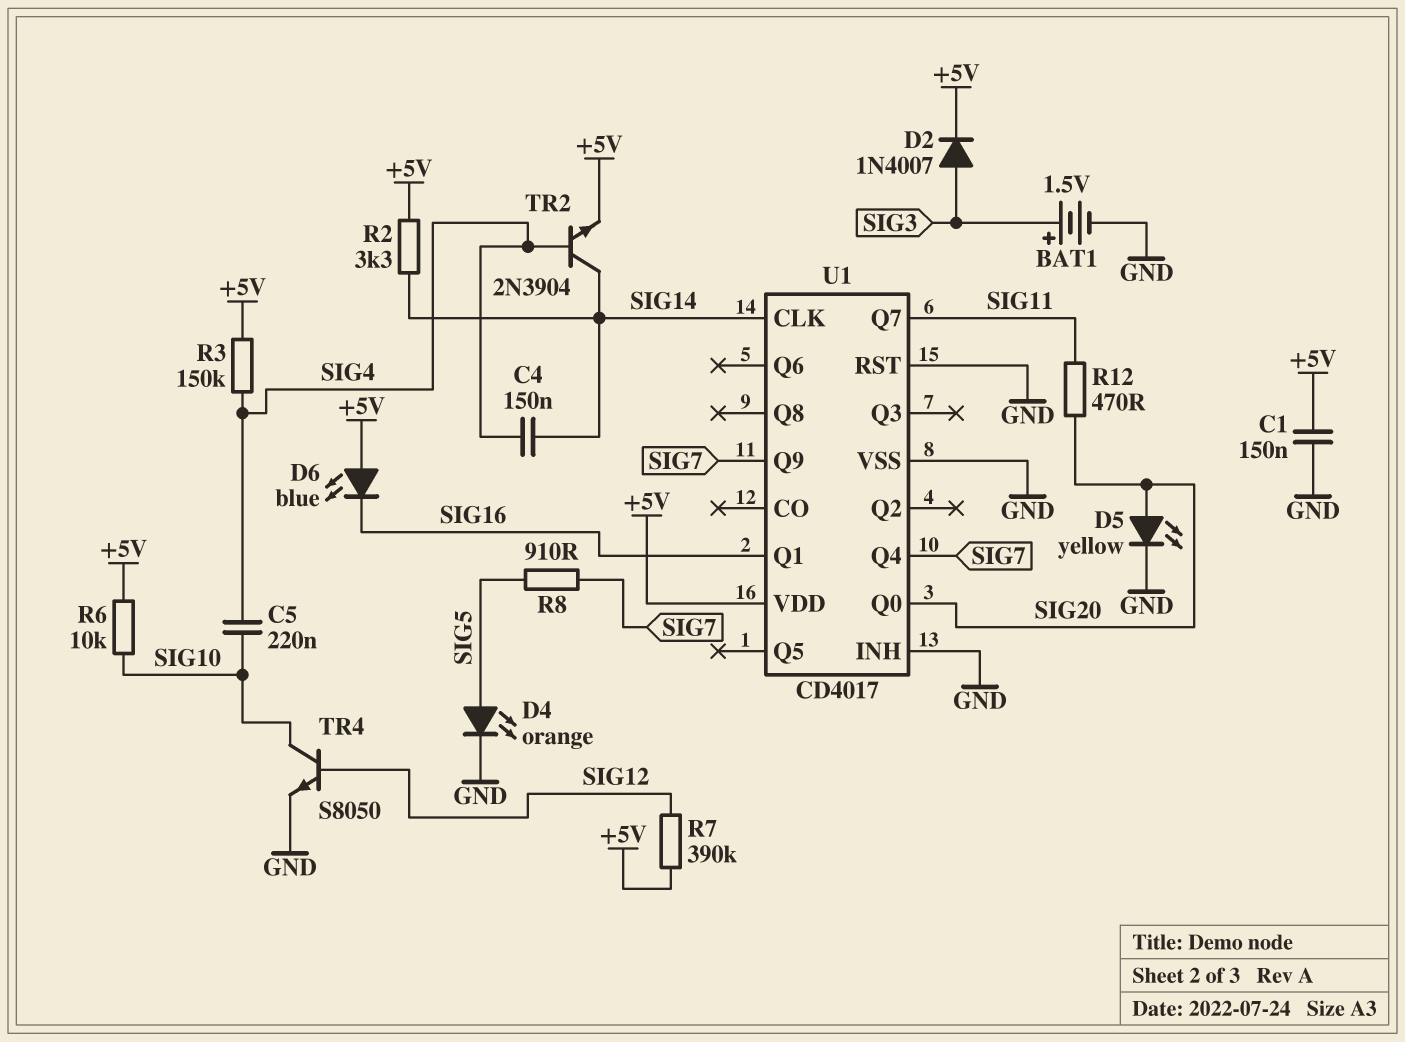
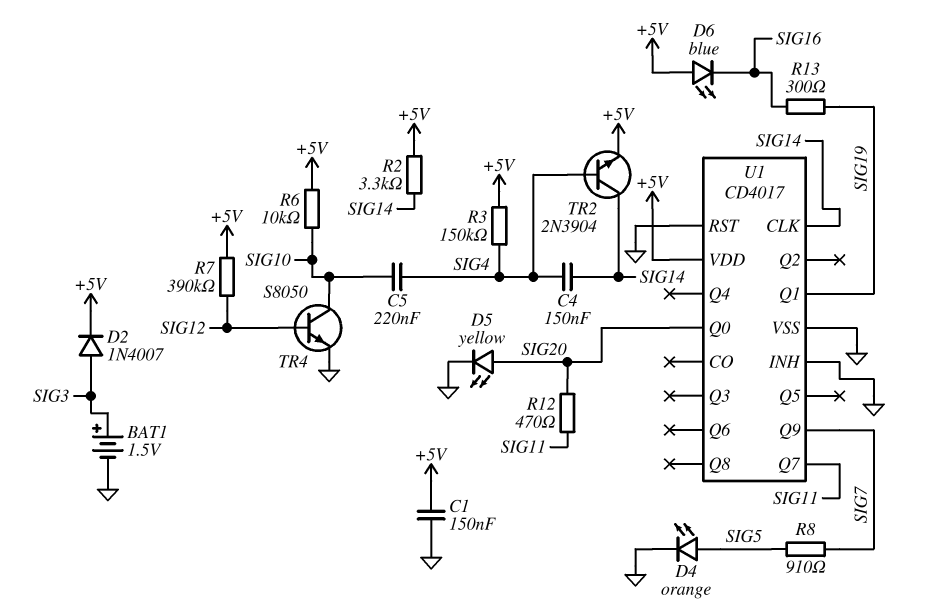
R13: none -> 300 (SIG16, SIG19)
U1 pin Q1: SIG16 -> SIG19
U1 pin Q4: SIG7 -> none

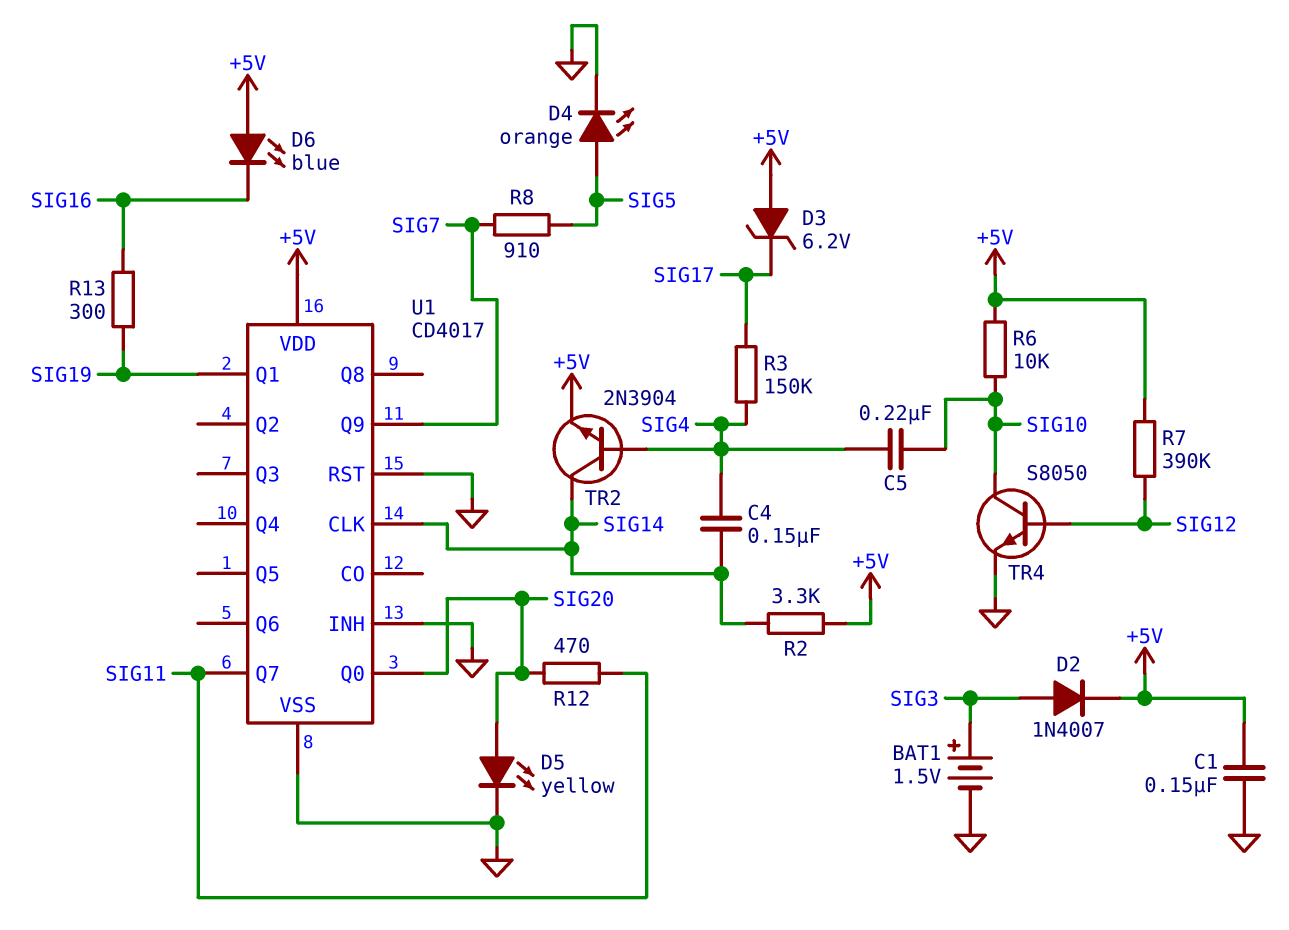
D3: none -> zener 6.2V (A +5V, K SIG17)
R3: 150k (+5V, SIG4) -> 150k (SIG4, SIG17)

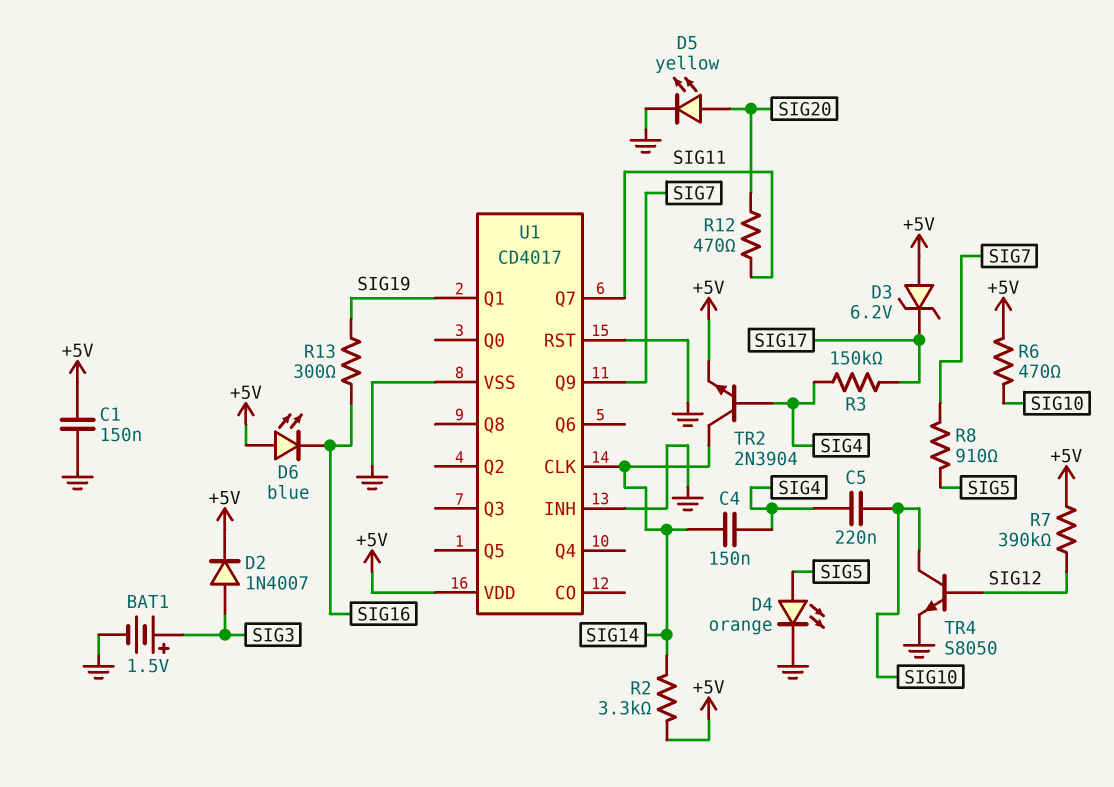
R6: 10k (+5V, SIG10) -> 470 (+5V, SIG10)
U1 pin Q0: SIG20 -> none

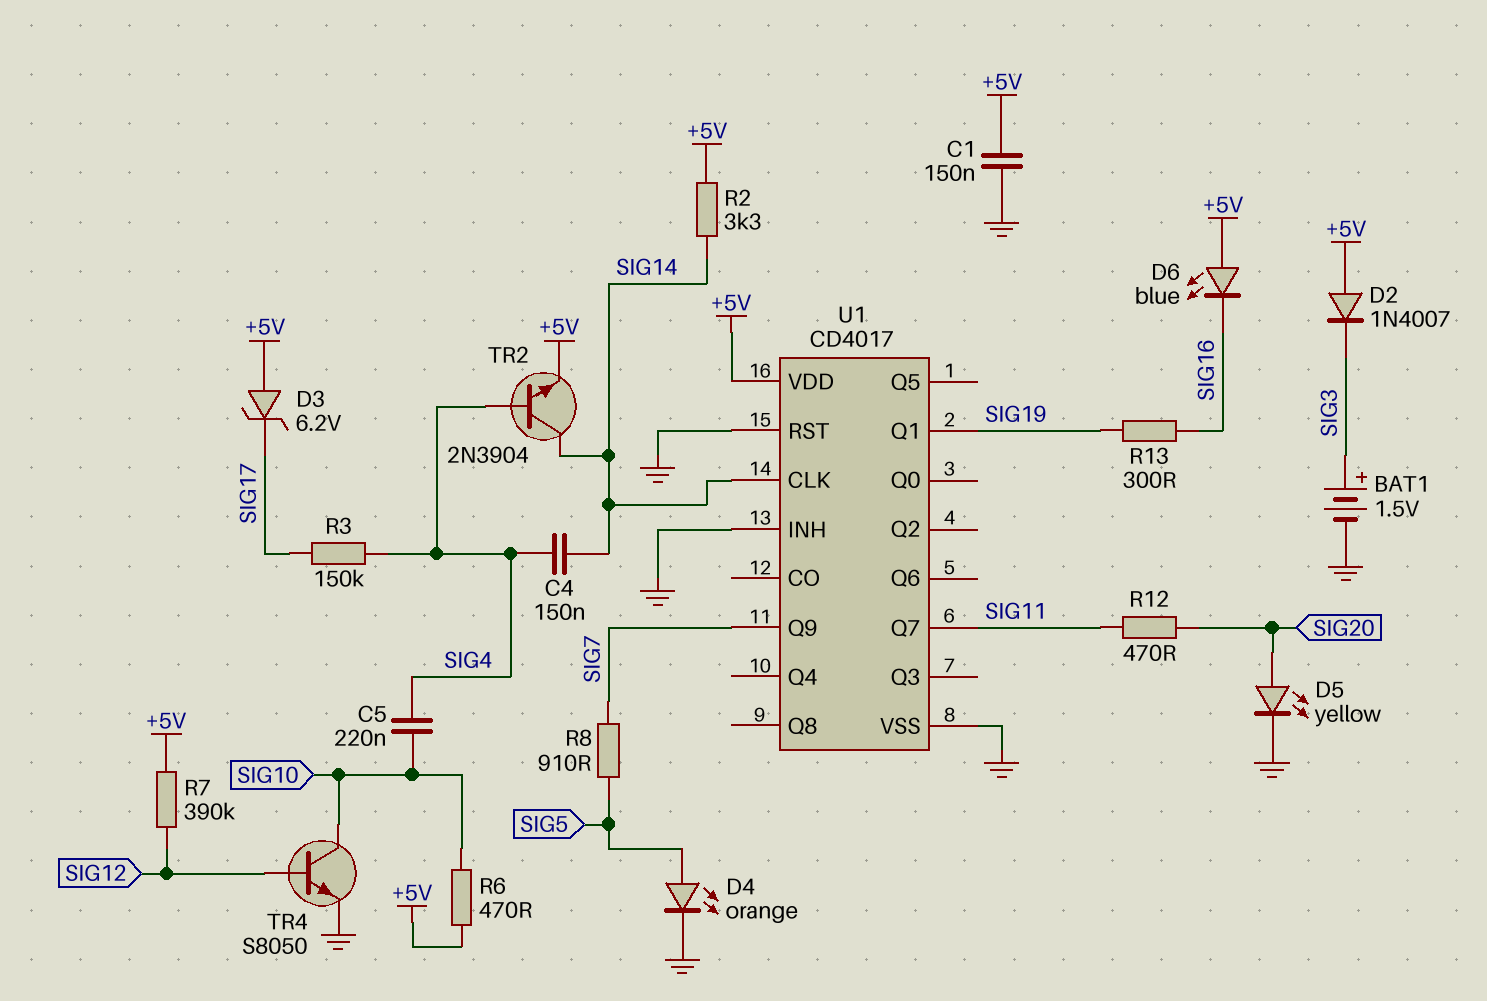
D2: diode 1N4007 (A SIG3, K +5V) -> diode 1N4007 (A +5V, K SIG3)

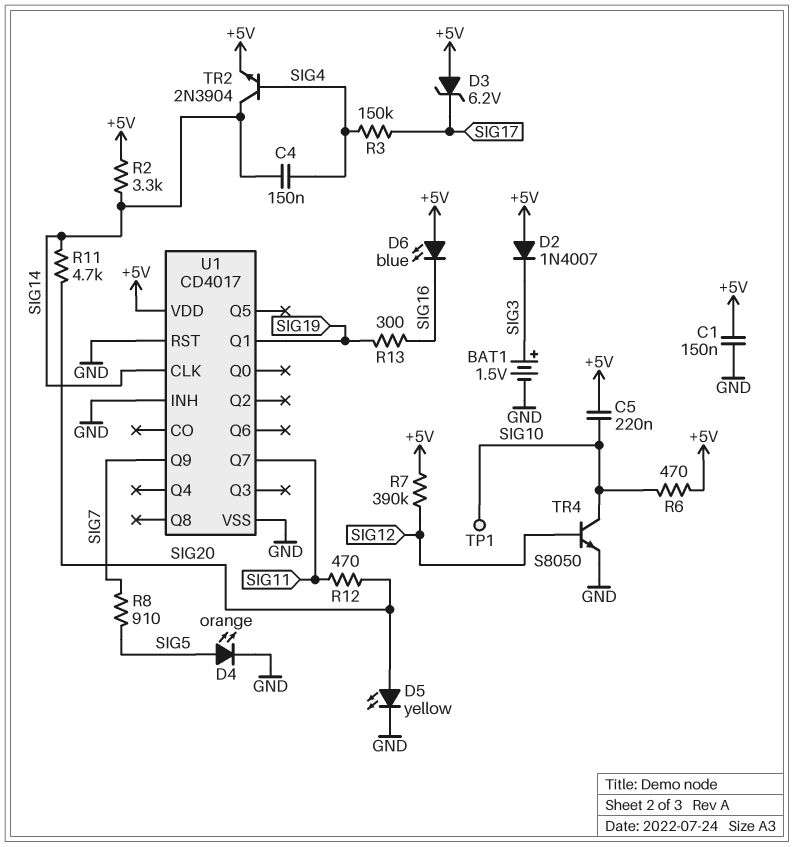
C5: 220nF (SIG4, SIG10) -> 220nF (+5V, SIG10)
R11: none -> 4.7k (SIG14, SIG20)
TP1: none -> test point (SIG10)

